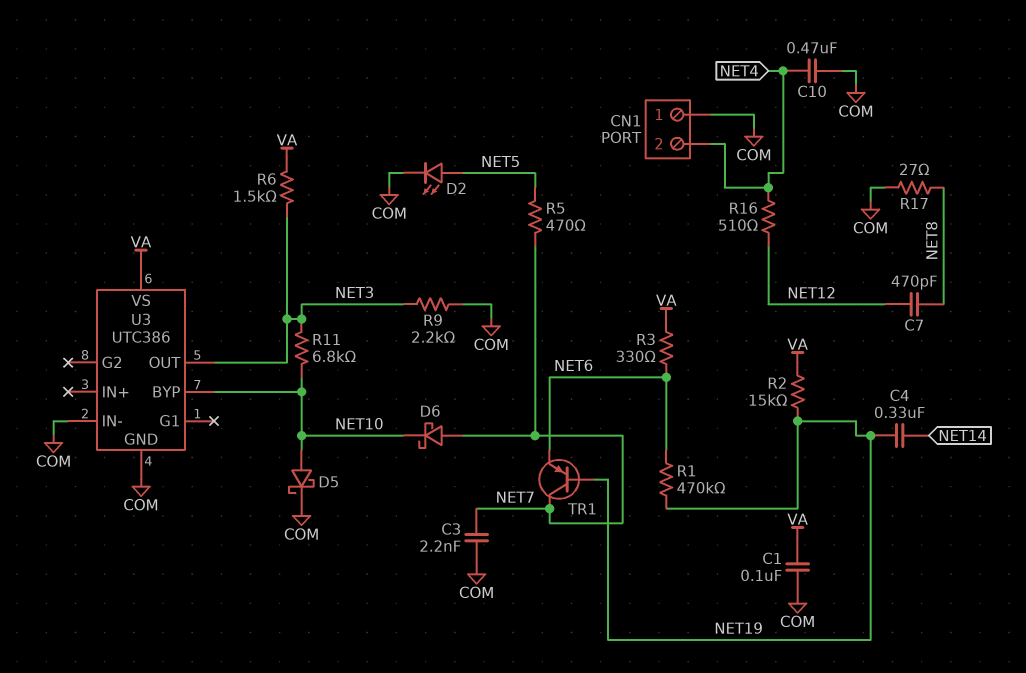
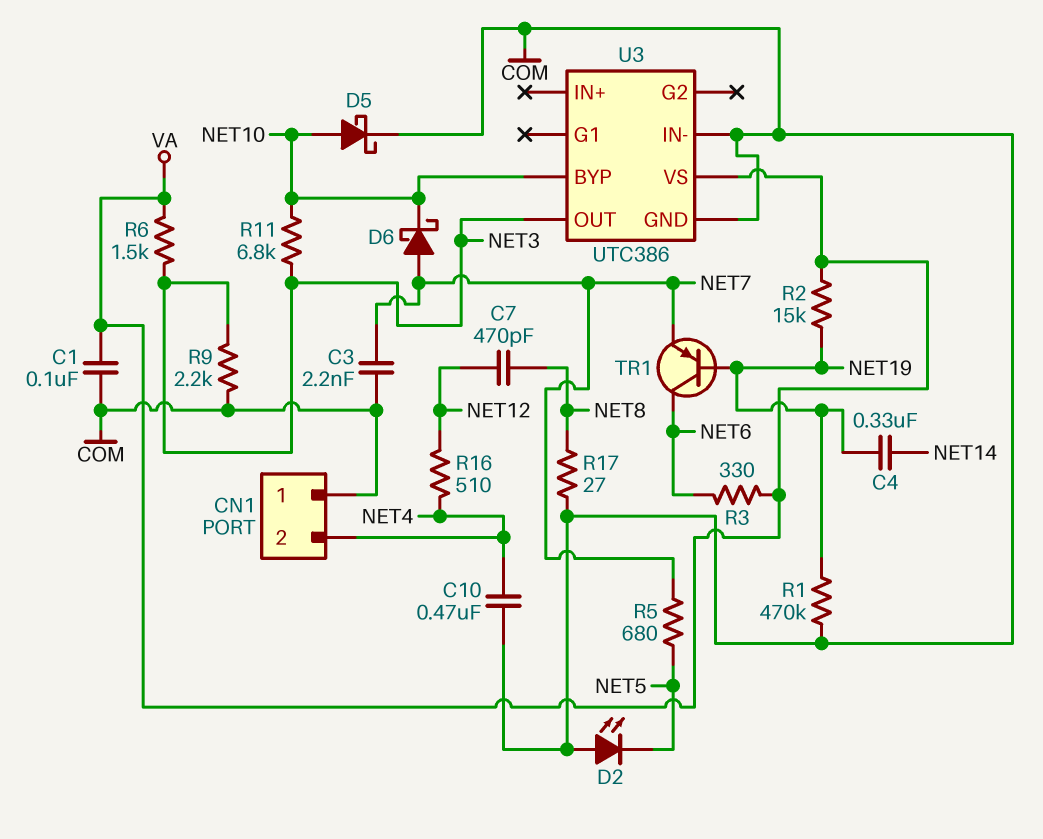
D2: LED (A NET5, K COM) -> LED (A COM, K NET5)
R1: 470k (NET6, NET19) -> 470k (COM, NET19)
R5: 470 (NET5, NET7) -> 680 (NET5, NET7)
TR1: PNP (B NET19, C NET7, E NET6) -> PNP (B NET19, C NET6, E NET7)

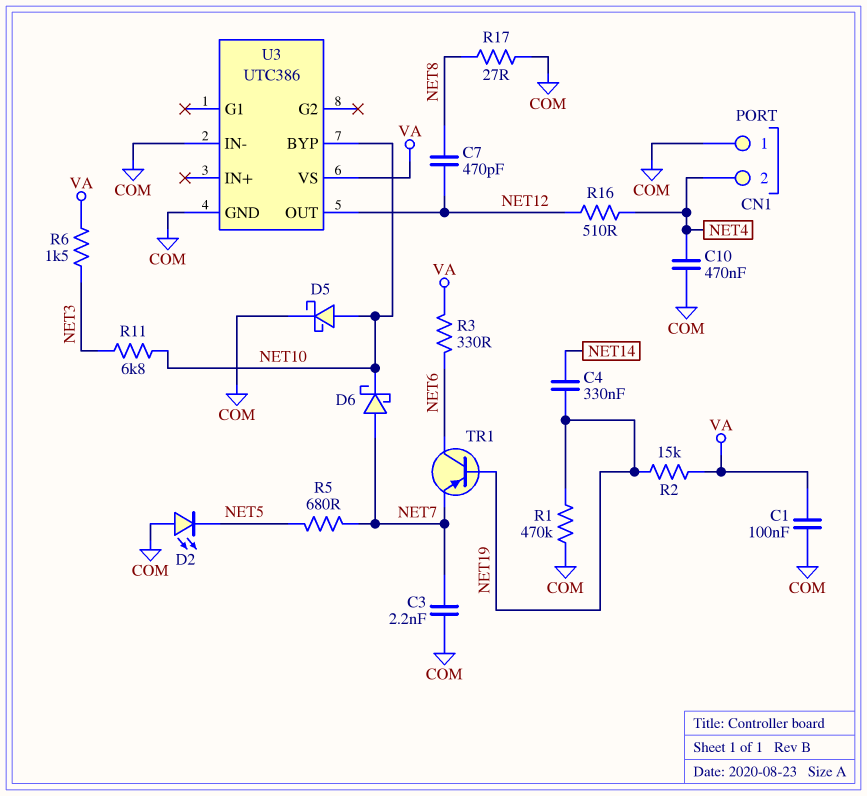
R9: 2.2k (COM, NET3) -> none
U3 pin OUT: NET3 -> NET12

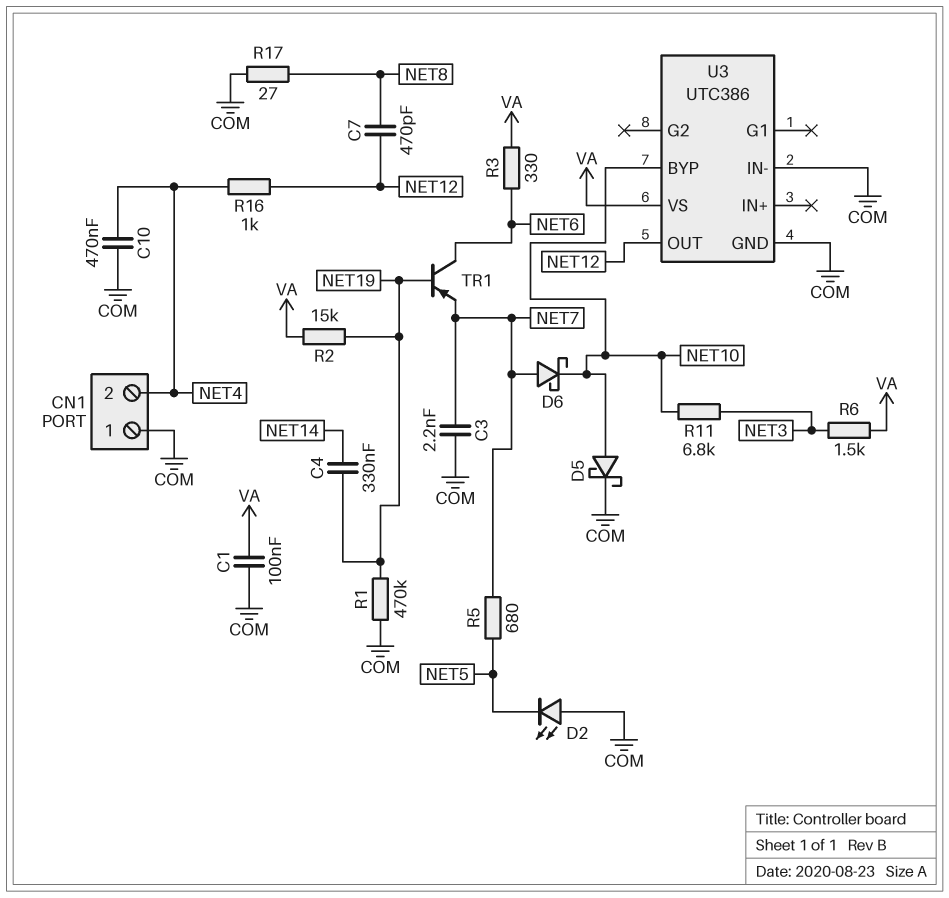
R16: 510 (NET4, NET12) -> 1k (NET4, NET12)

